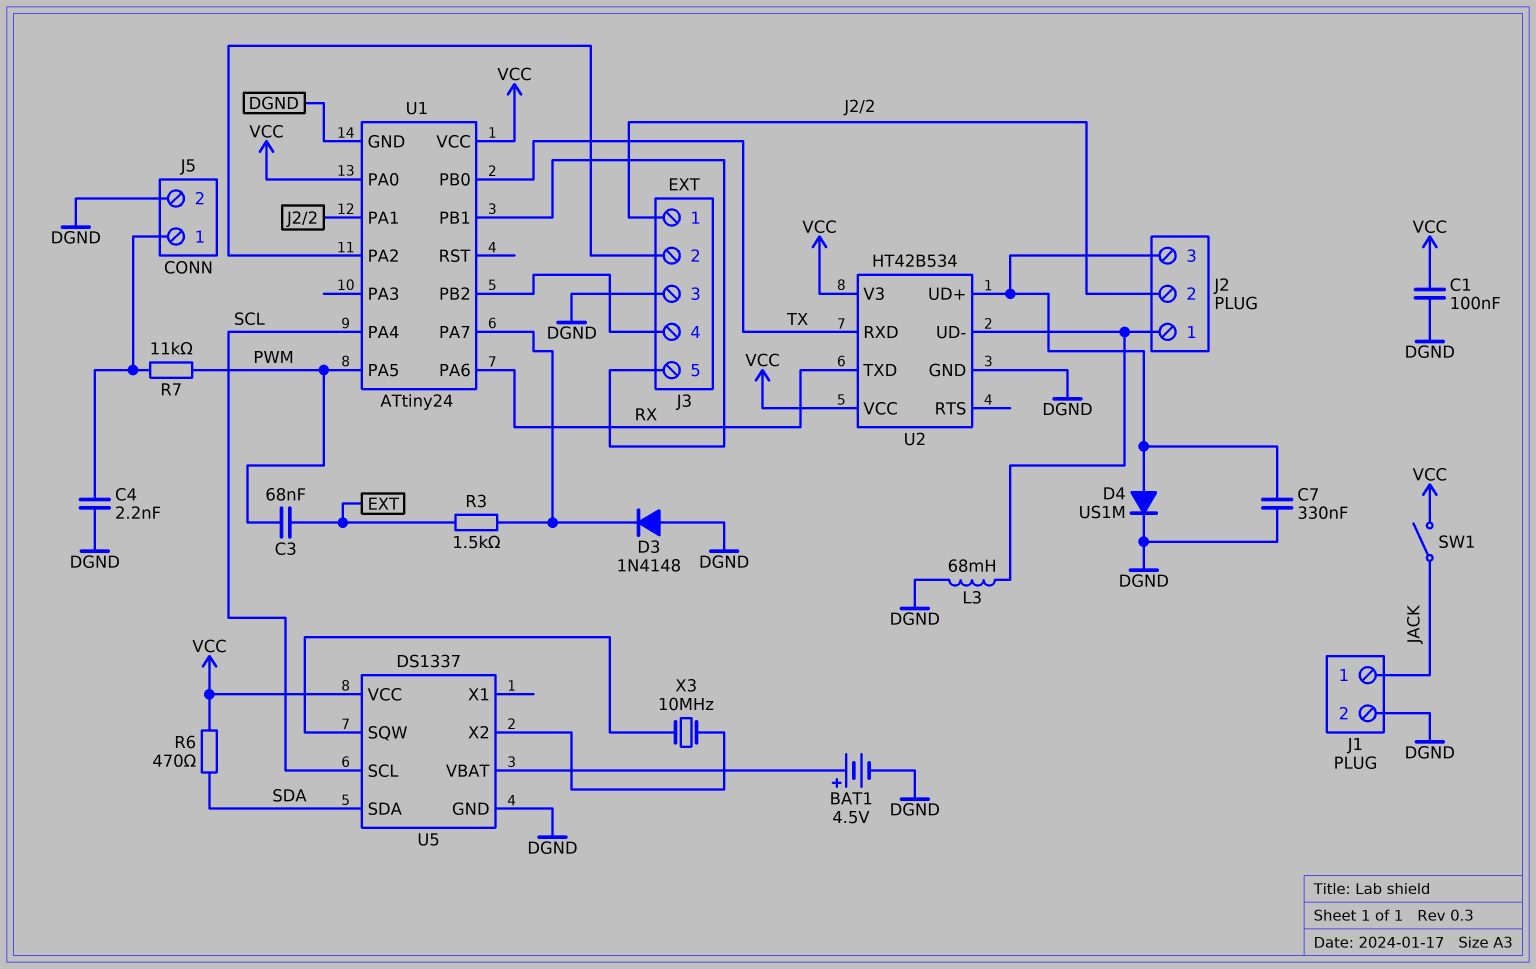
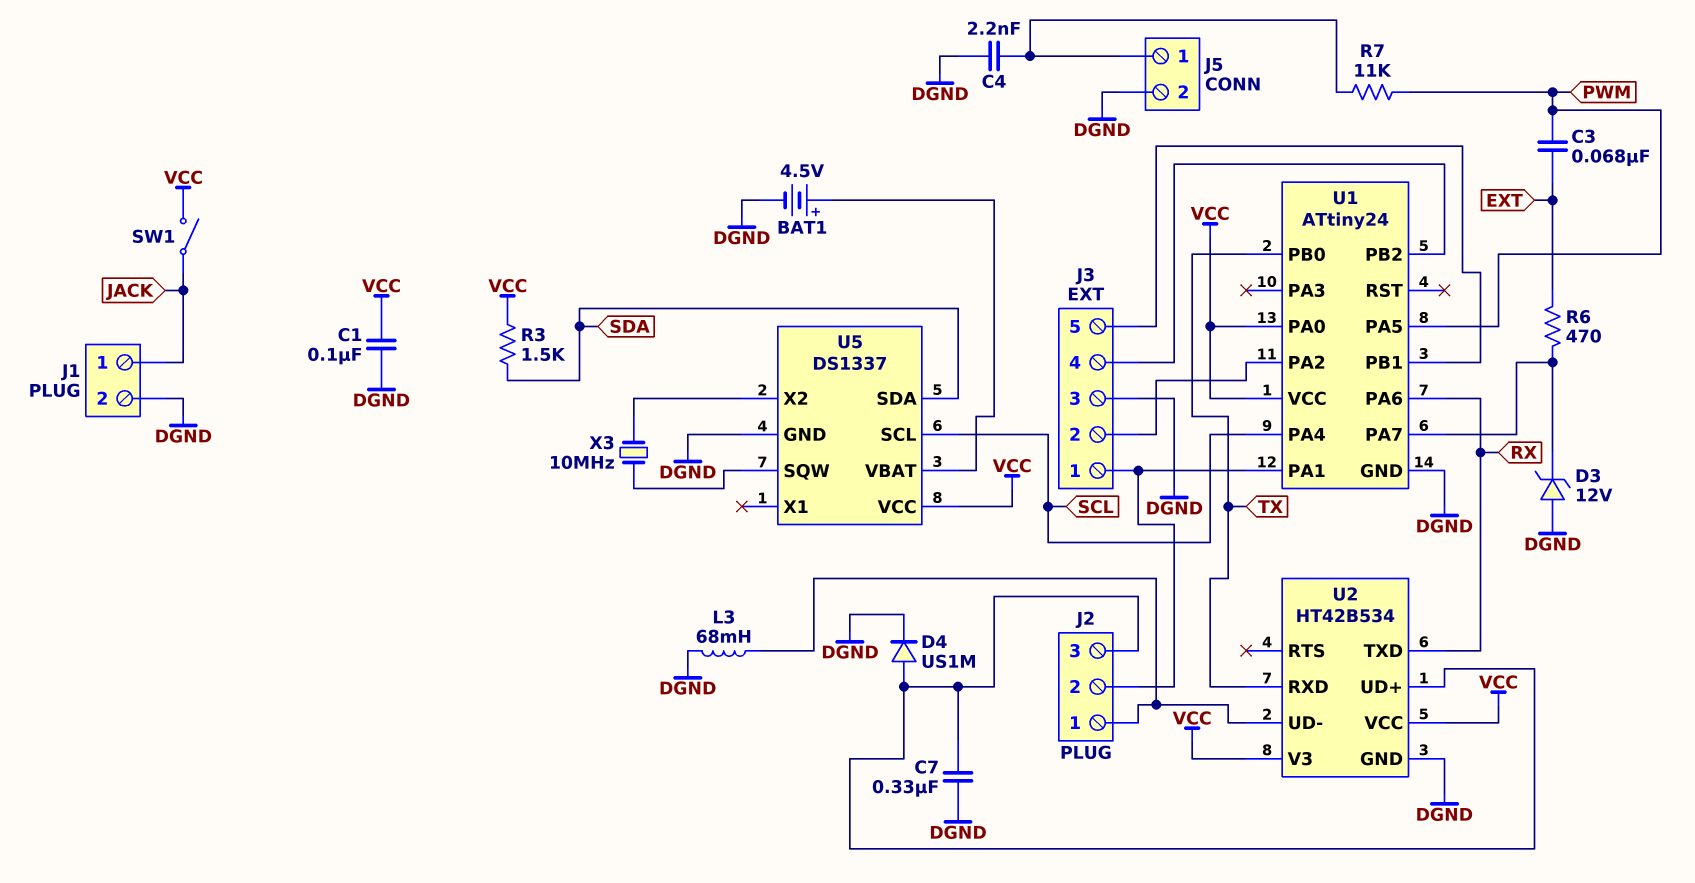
D3: diode 1N4148 (A DGND, K U1/PA7) -> zener 12V (A DGND, K U1/PA7)
R3: 1.5k (EXT, U1/PA7) -> 1.5k (SDA, VCC)
R6: 470 (SDA, VCC) -> 470 (EXT, U1/PA7)

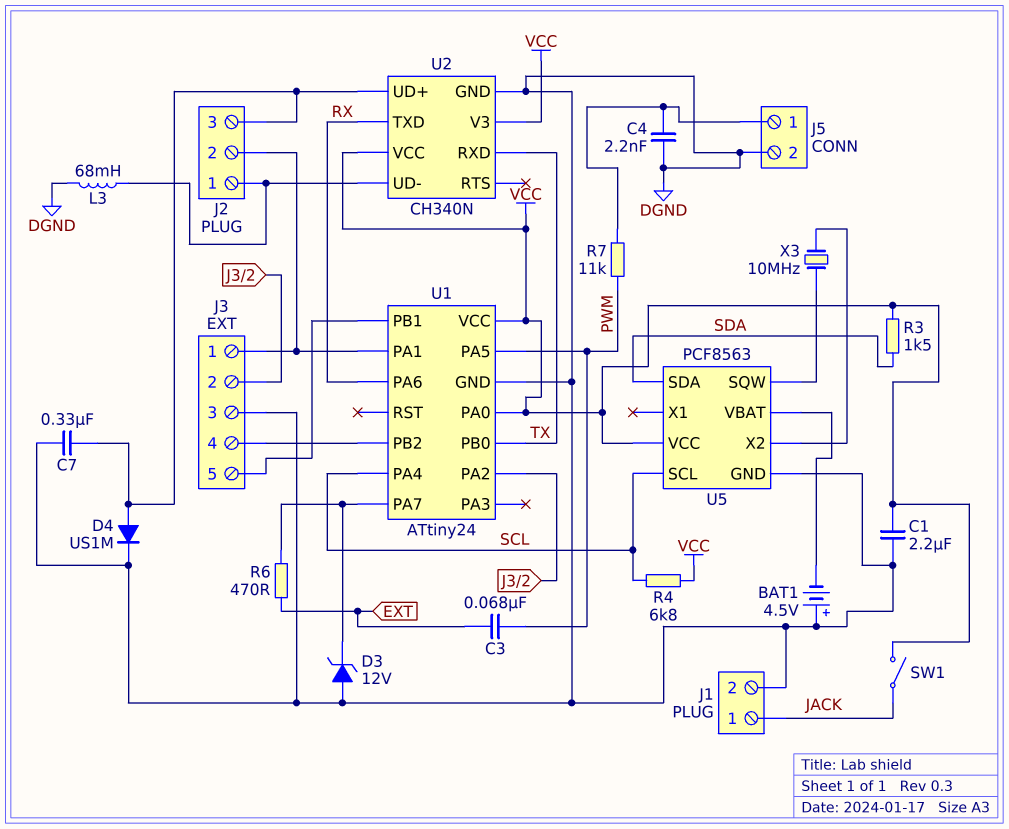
BAT1: 4.5V (plus U5/VBAT, minus DGND) -> 4.5V (plus DGND, minus U5/VBAT)
C1: 100nF (DGND, VCC) -> 2.2uF (DGND, VCC)
R4: none -> 6.8k (SCL, VCC)
U2: HT42B534 -> CH340N
U5: DS1337 -> PCF8563

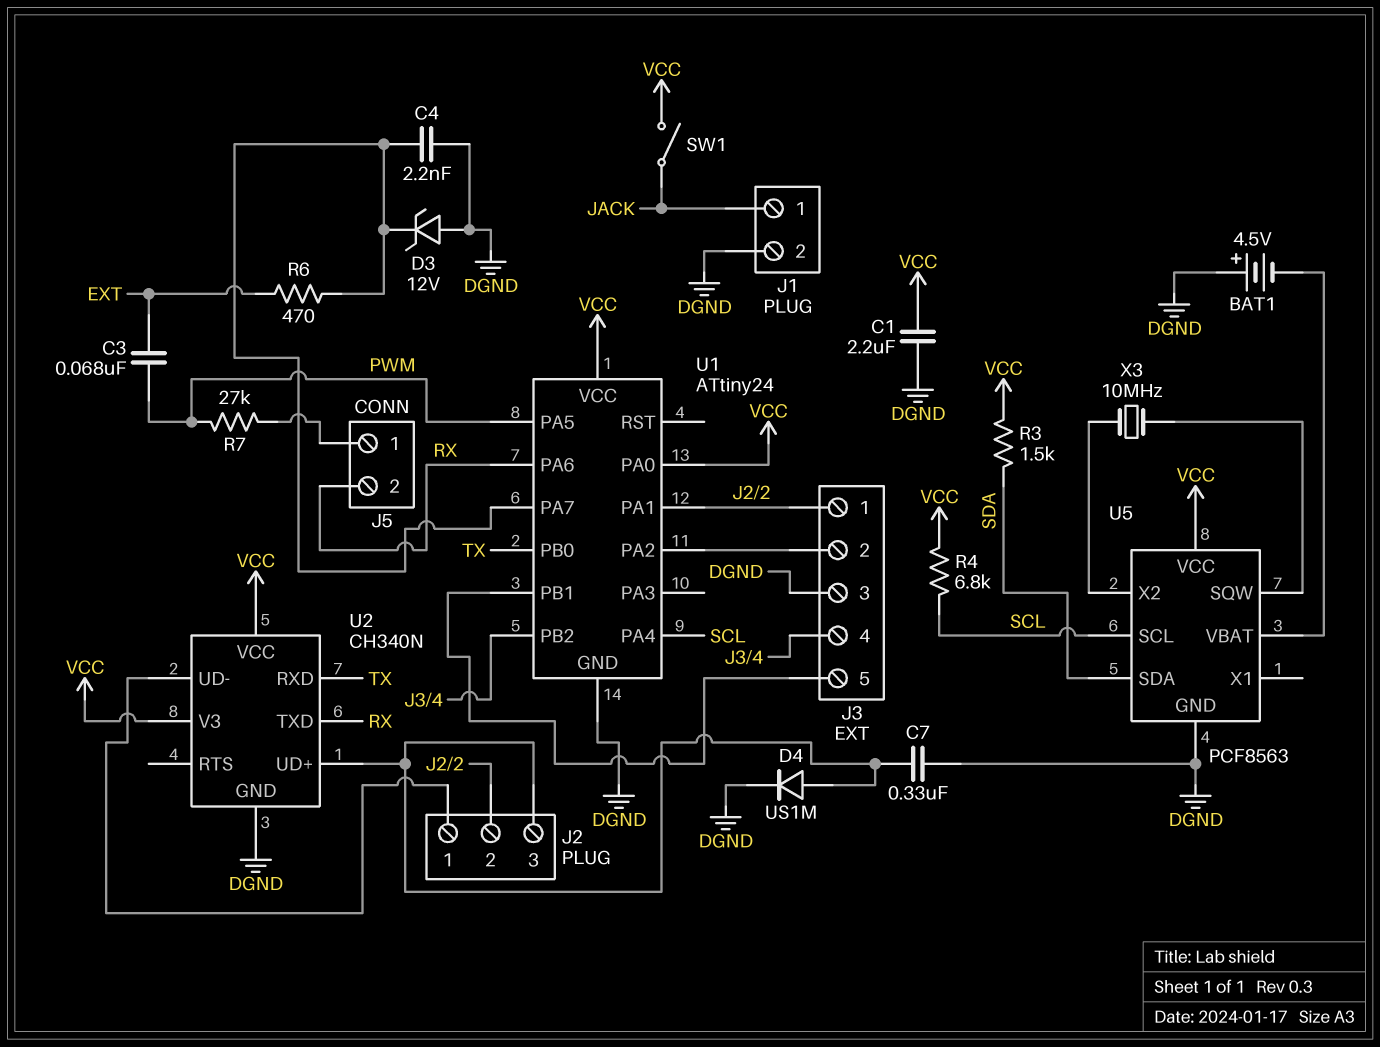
C4: 2.2nF (DGND, J5/1) -> 2.2nF (DGND, U1/PA7)
J5 pin 2: DGND -> RX
L3: 68mH (DGND, J2/1) -> none
R7: 11k (J5/1, PWM) -> 27k (J5/1, PWM)

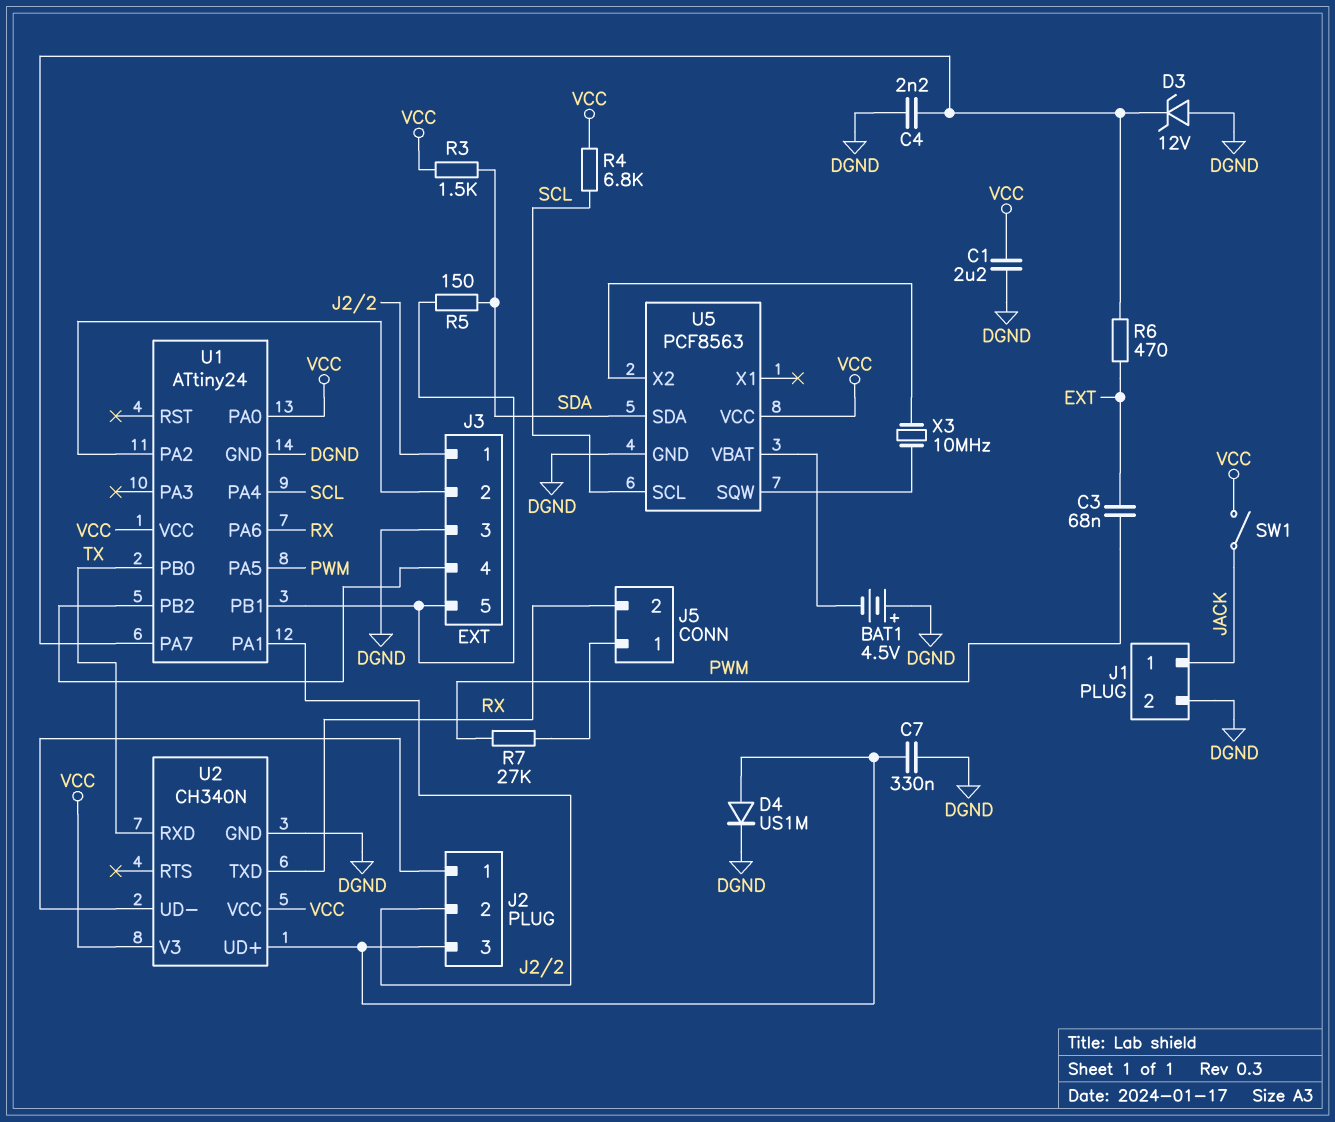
R5: none -> 150 (J3/5, SDA)

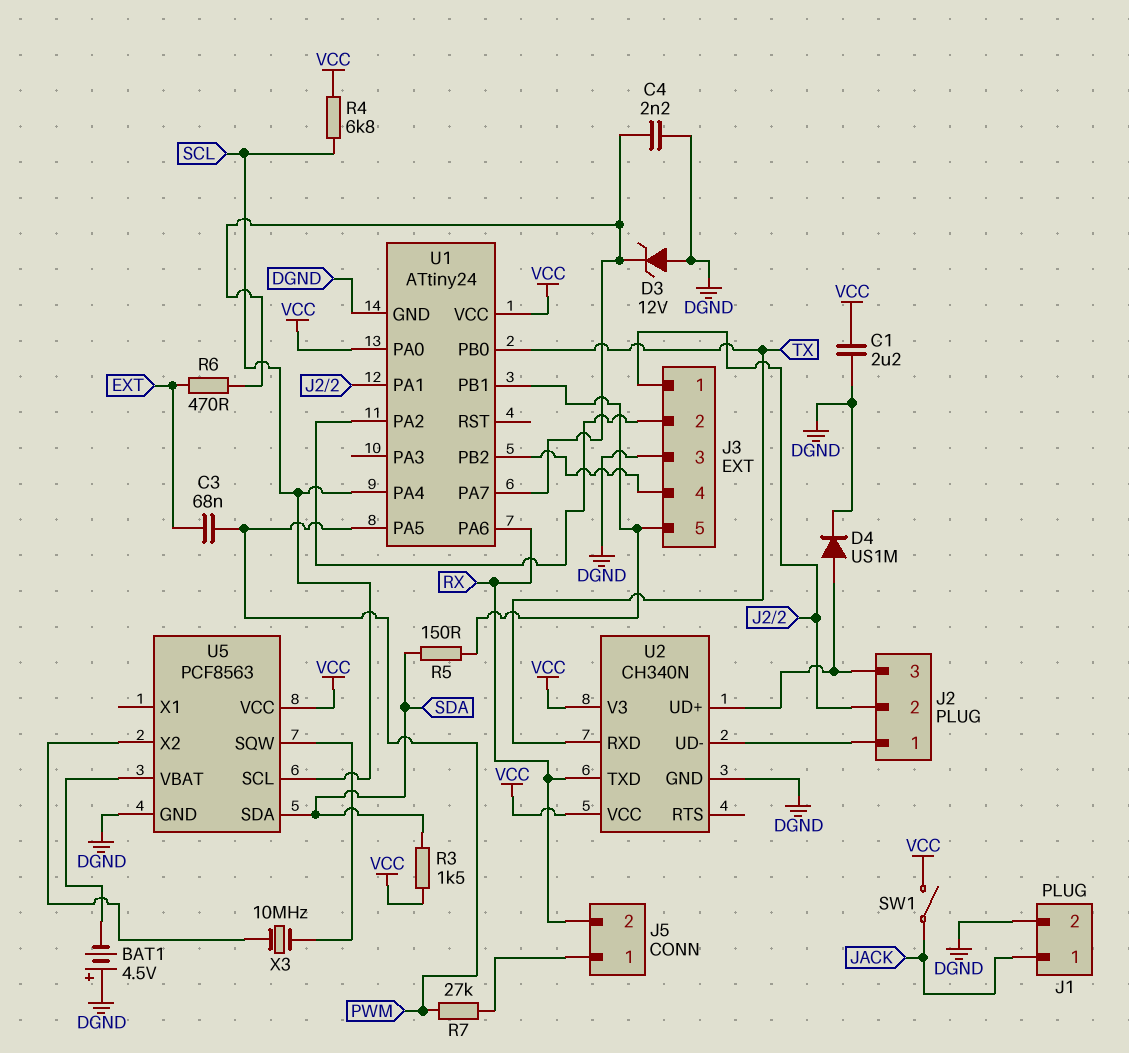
C7: 330nF (DGND, J2/3) -> none

